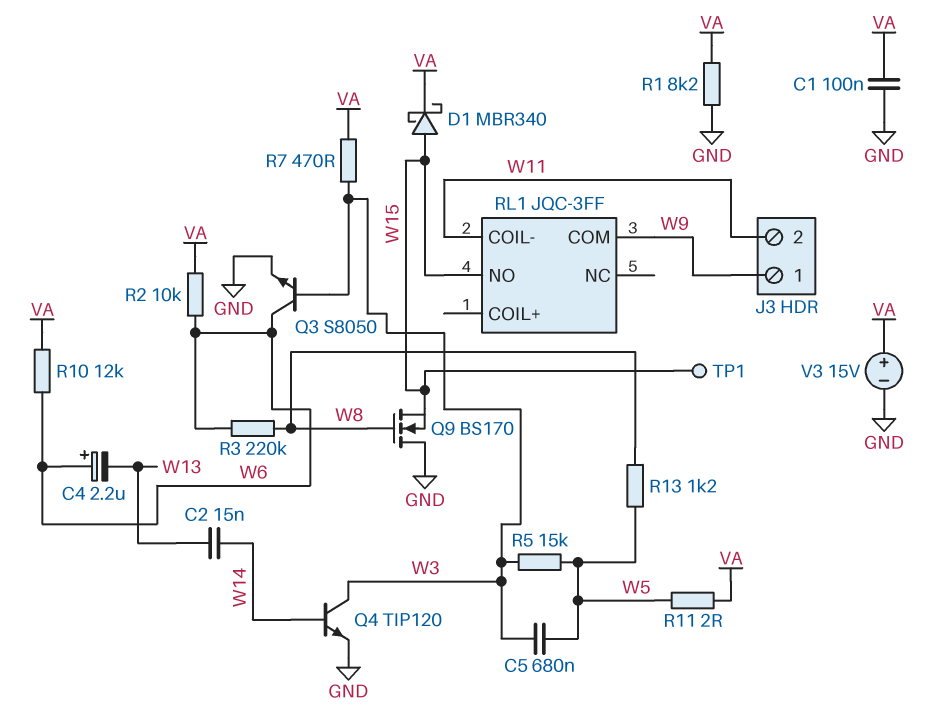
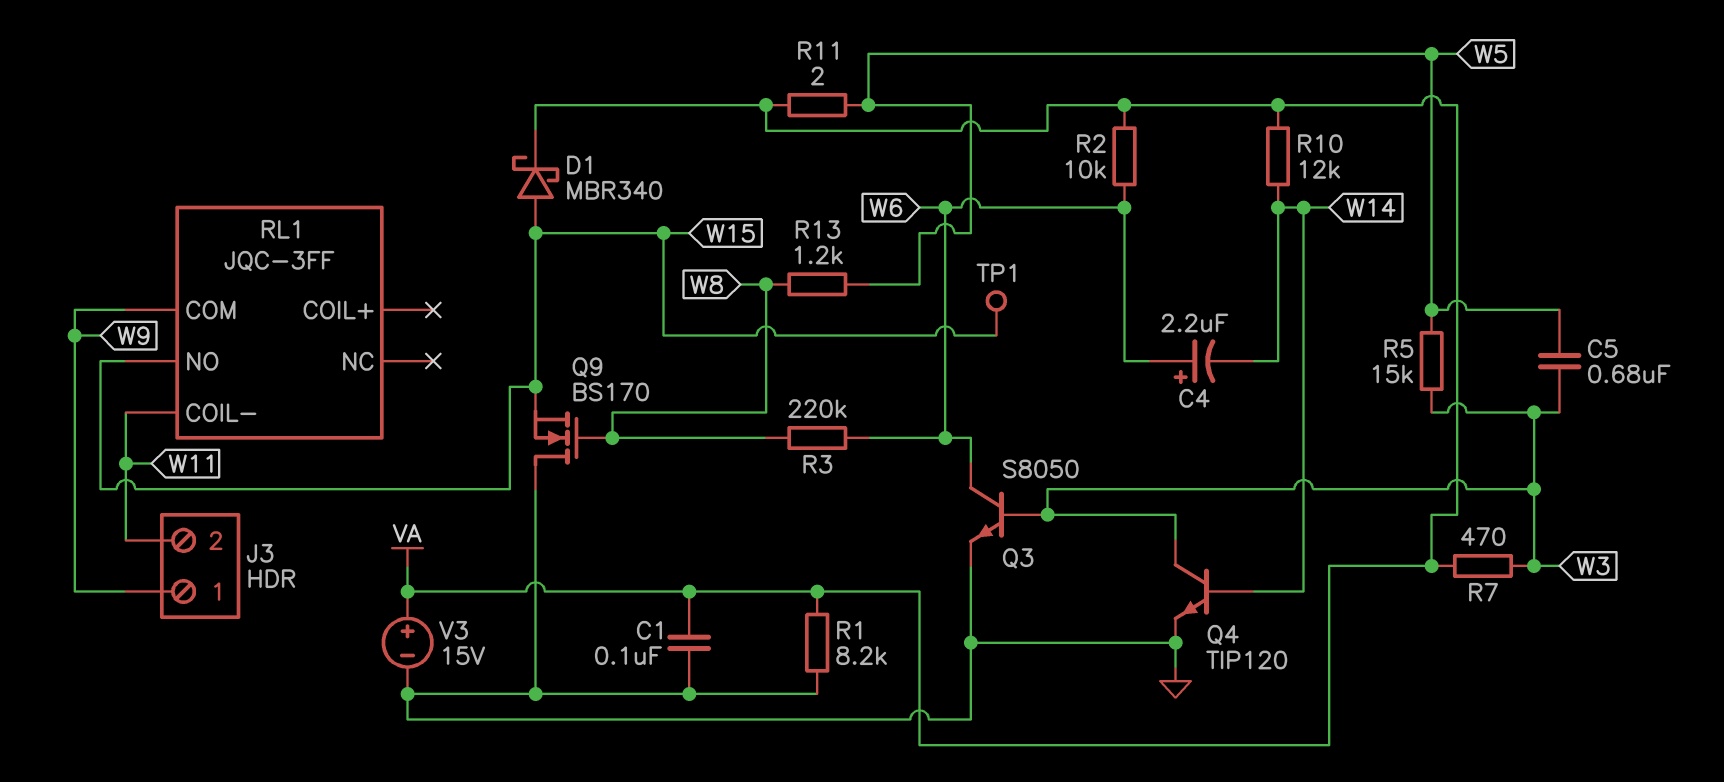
C2: 15nF (W13, W14) -> none
C4: 2.2uF (plus W6, minus W13) -> 2.2uF (plus W6, minus W14)
R10: 12k (VA, W6) -> 12k (VA, W14)

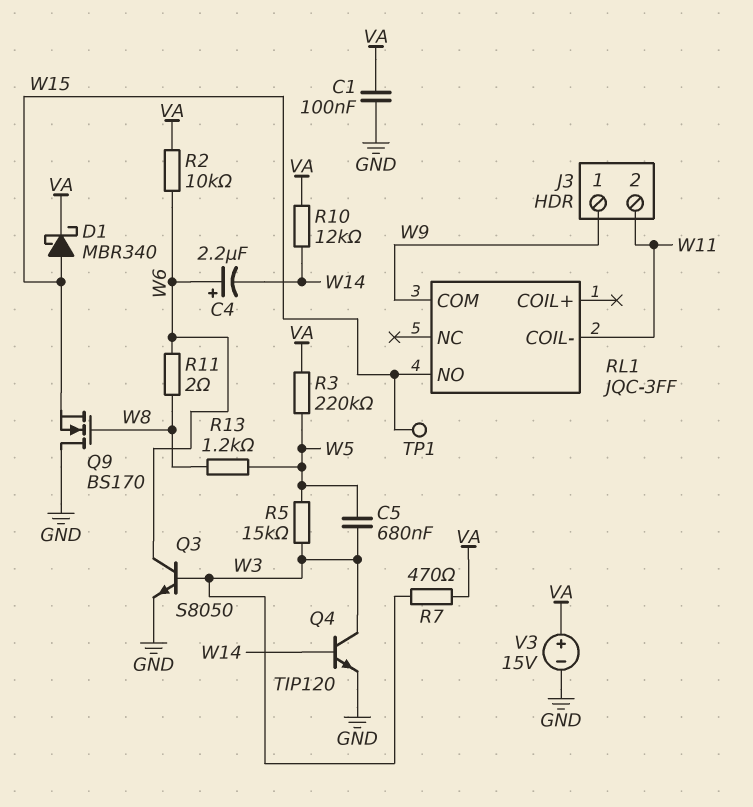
R1: 8.2k (GND, VA) -> none
R3: 220k (W6, W8) -> 220k (VA, W5)
R11: 2 (VA, W5) -> 2 (W6, W8)

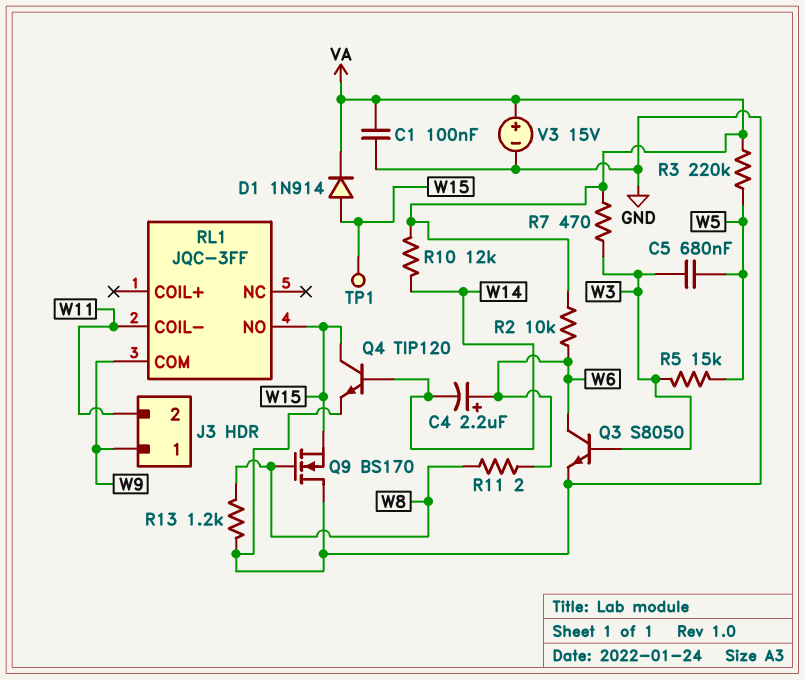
D1: schottky MBR340 (A W15, K VA) -> diode 1N914 (A W15, K VA)
Q4: NPN TIP120 (B W14, C W3, E GND) -> NPN TIP120 (B W14, C W15, E GND)
R13: 1.2k (W5, W8) -> 1.2k (GND, W8)

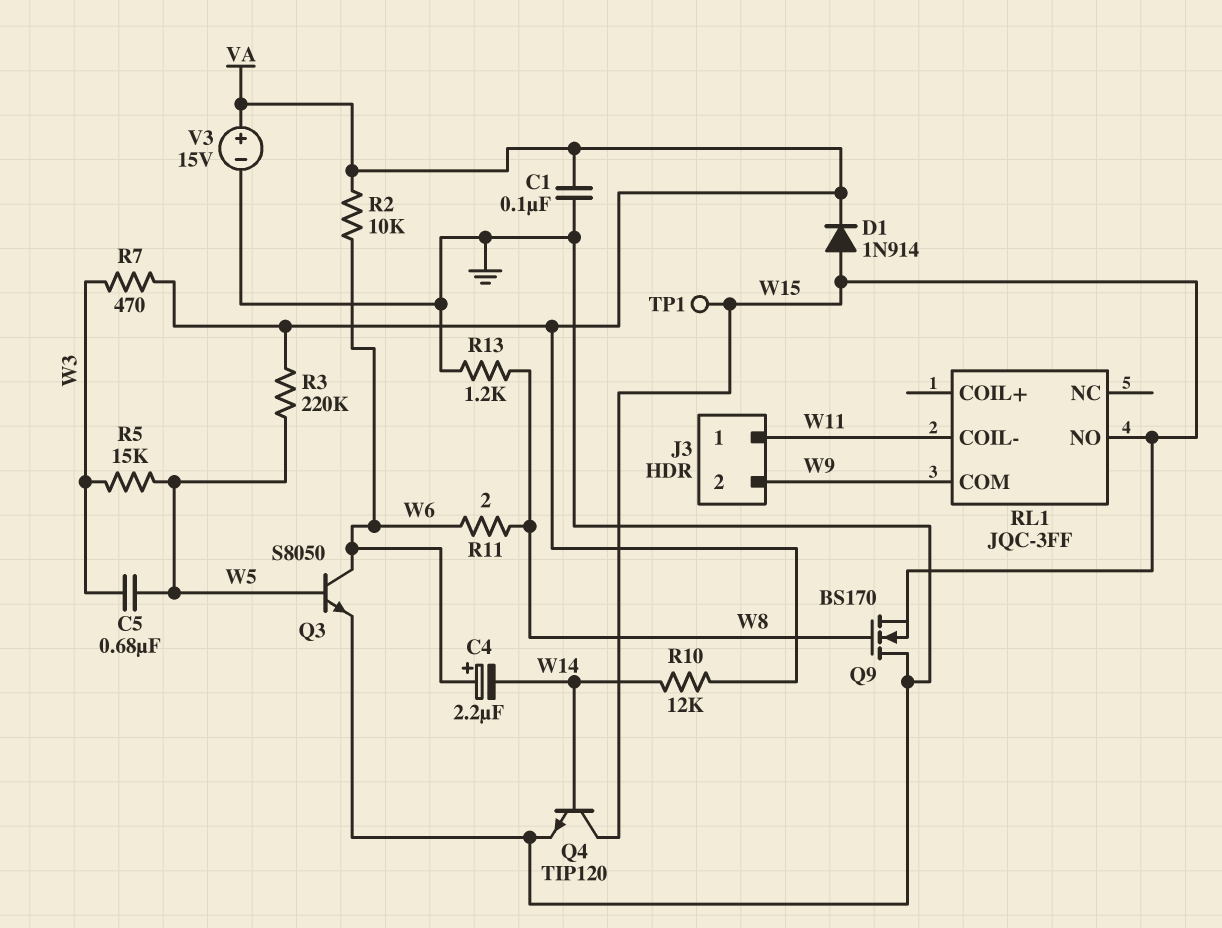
J3 pin 1: W9 -> W11
J3 pin 2: W11 -> W9
Q3: NPN S8050 (B W3, C W6, E GND) -> NPN S8050 (B W5, C W6, E GND)

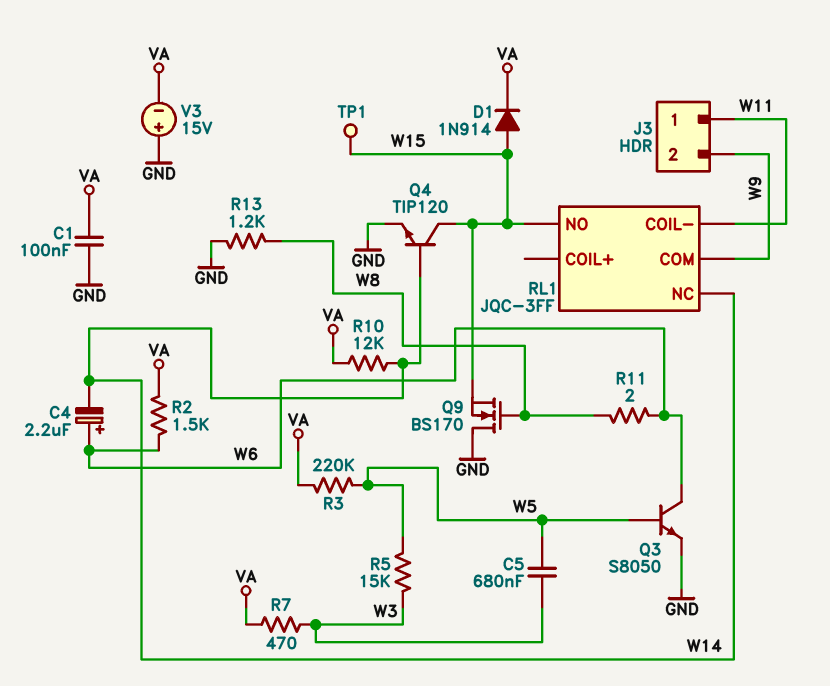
R2: 10k (VA, W6) -> 1.5k (VA, W6)
RL1 pin NC: none -> W14
V3: 15V (plus VA, minus GND) -> 15V (plus GND, minus VA)

